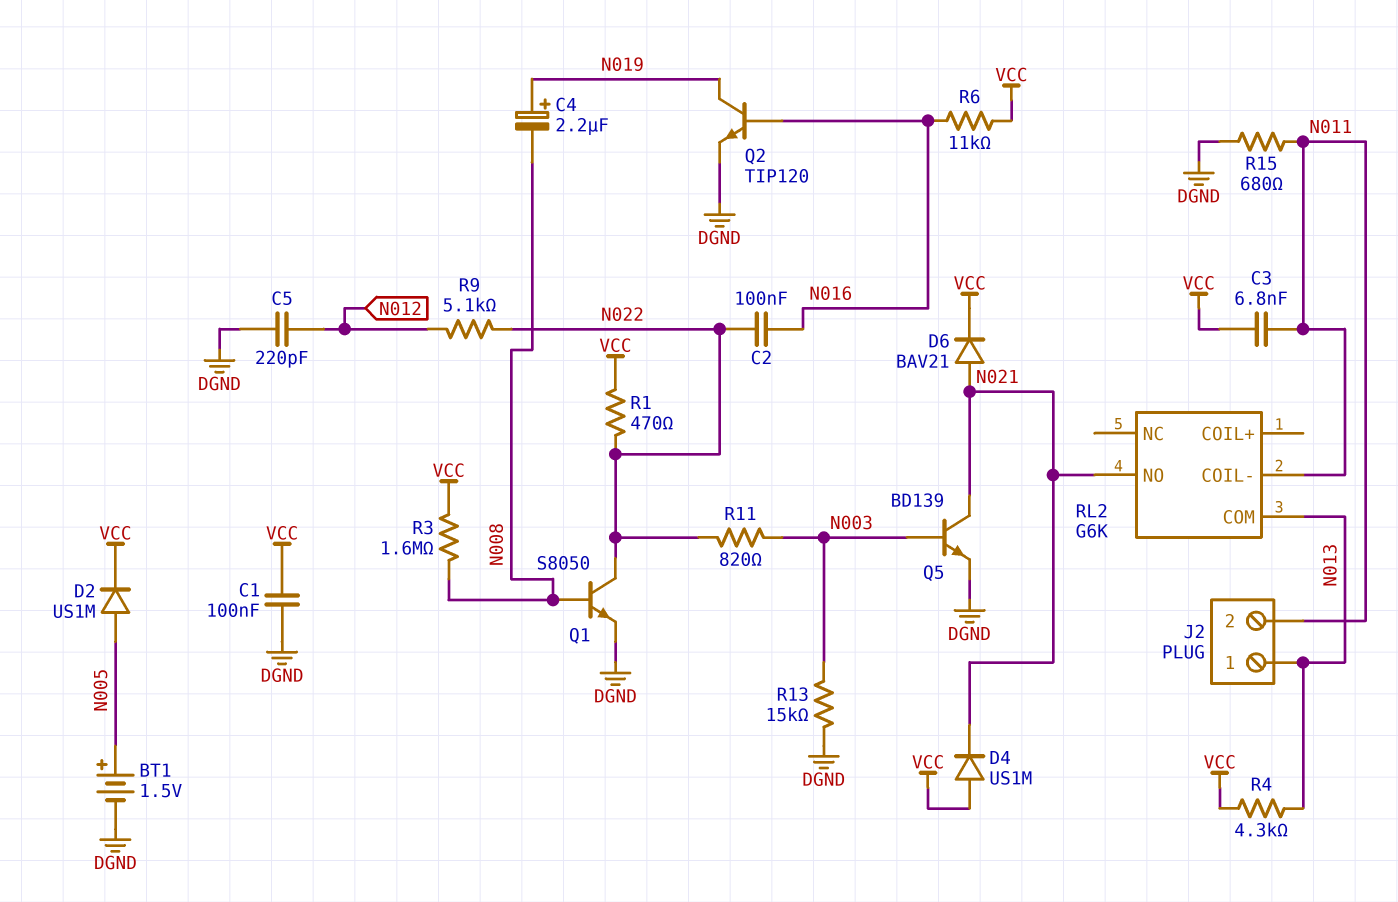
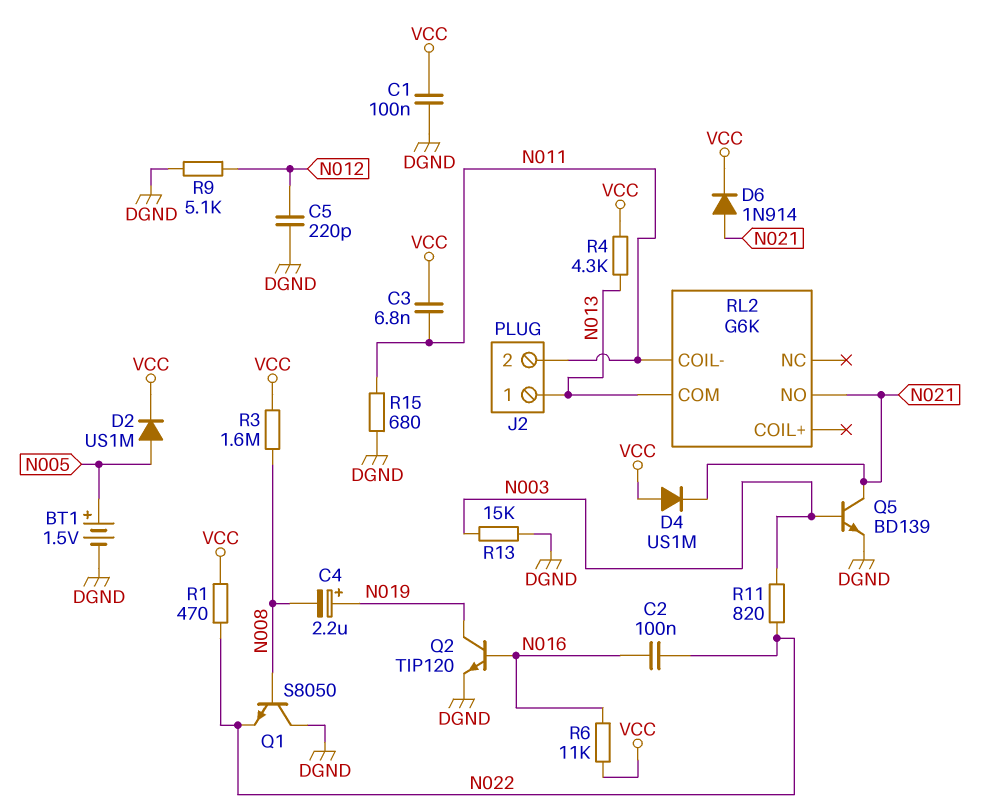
D6: diode BAV21 (A N021, K VCC) -> diode 1N914 (A N021, K VCC)
Q1: NPN S8050 (B N008, C N022, E DGND) -> NPN S8050 (B N008, C DGND, E N022)
R9: 5.1k (N012, N022) -> 5.1k (DGND, N012)

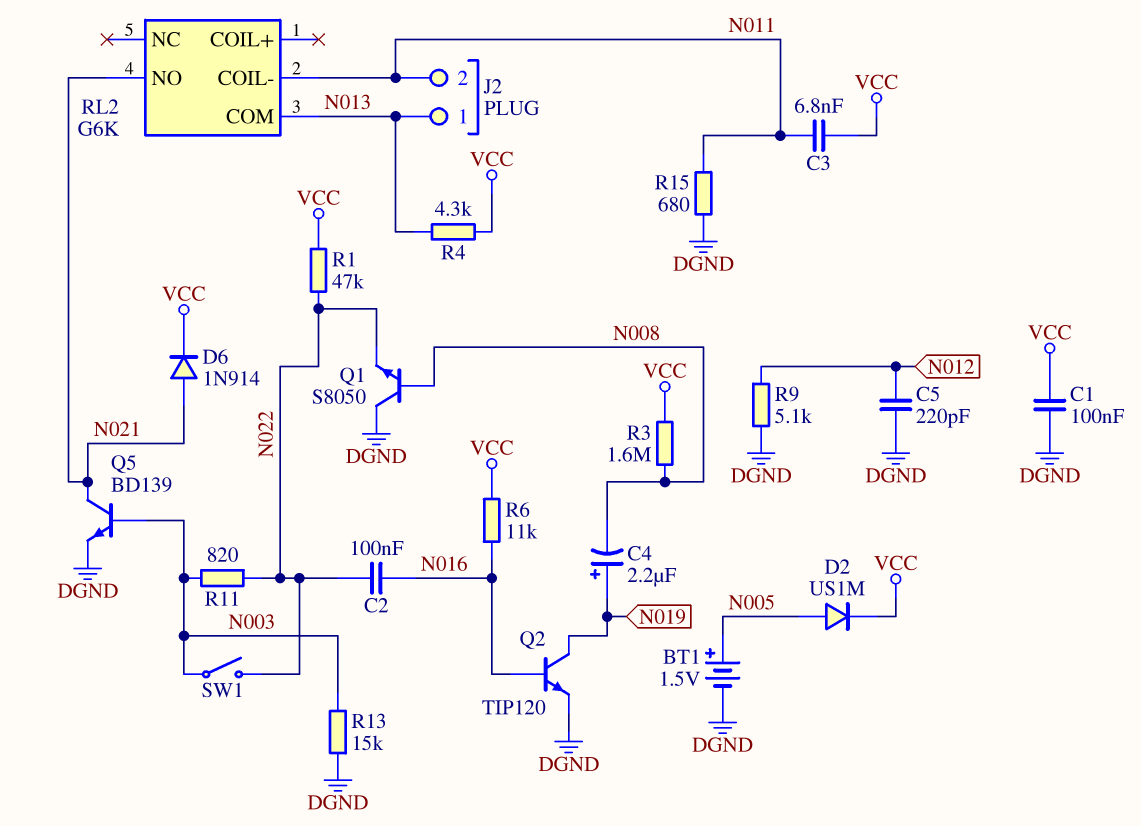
D4: diode US1M (A VCC, K N021) -> none
R1: 470 (N022, VCC) -> 47k (N022, VCC)
SW1: none -> switch (N003, N022)

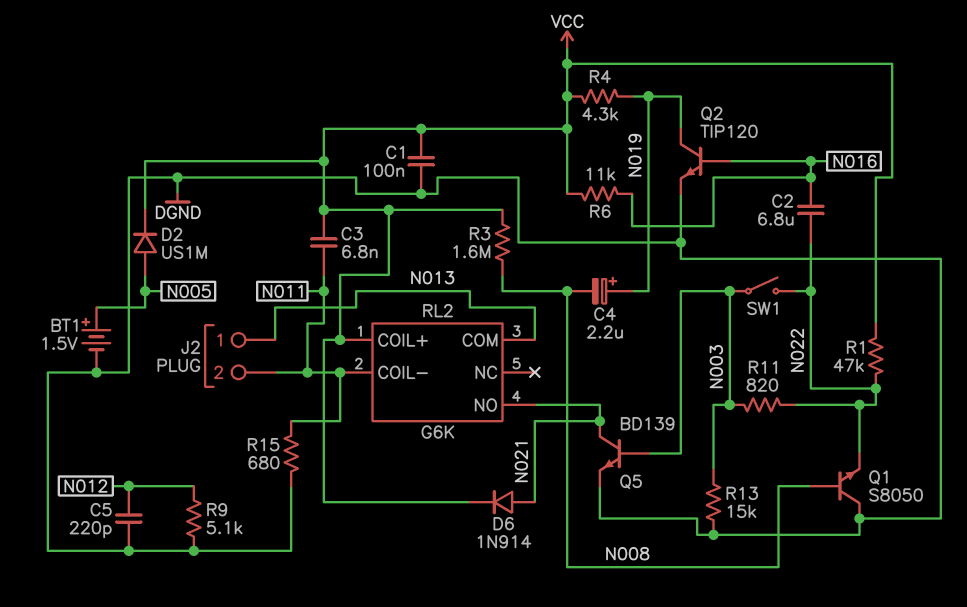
C2: 100nF (N016, N022) -> 6.8uF (N016, N022)
R4: 4.3k (N013, VCC) -> 4.3k (N019, VCC)
RL2 pin COIL+: none -> VCC

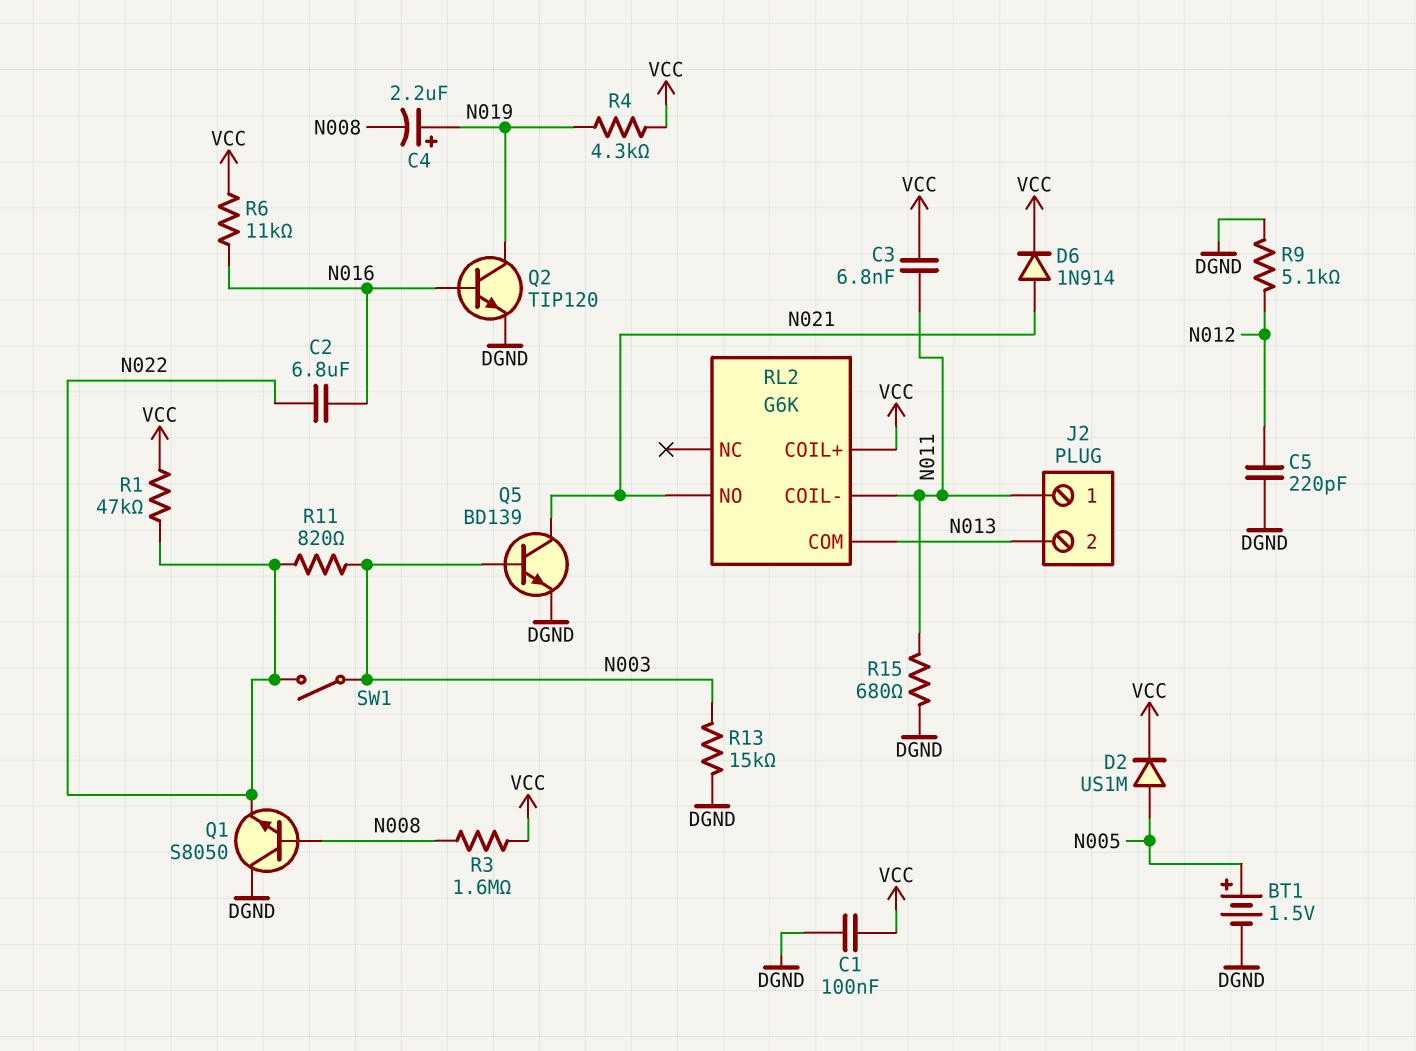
J2 pin 1: N013 -> N011
J2 pin 2: N011 -> N013

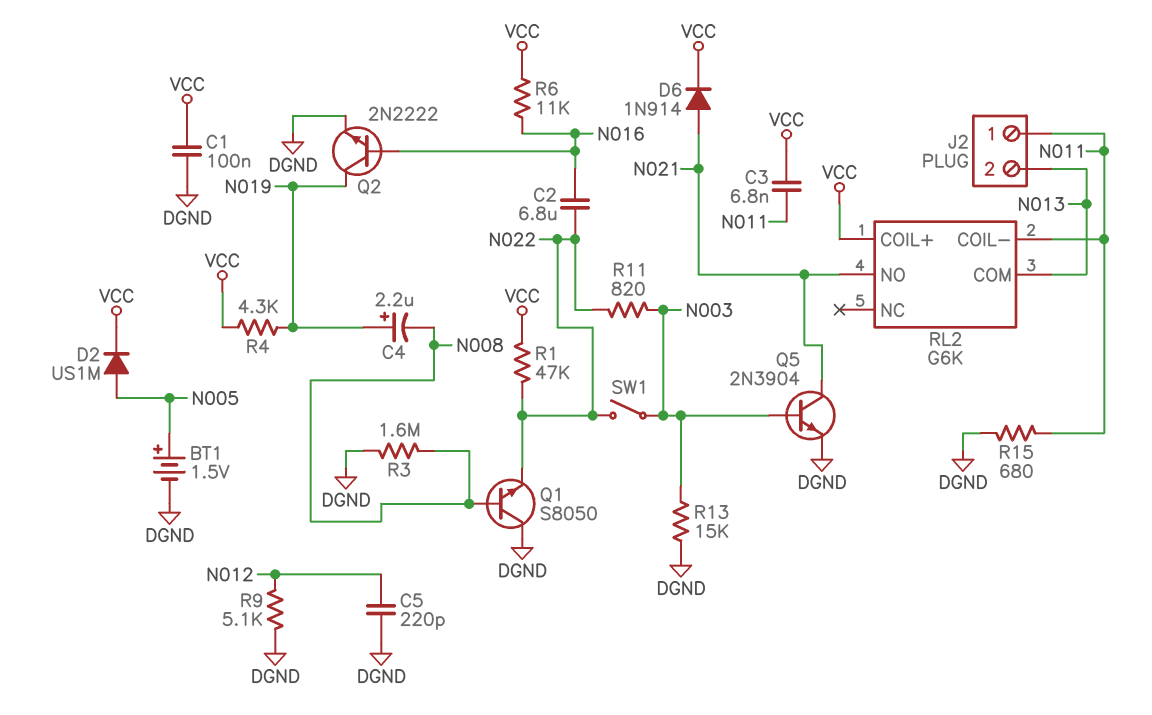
Q2: NPN TIP120 (B N016, C N019, E DGND) -> NPN 2N2222 (B N016, C N019, E DGND)
Q5: NPN BD139 (B N003, C N021, E DGND) -> NPN 2N3904 (B N003, C N021, E DGND)
R3: 1.6M (N008, VCC) -> 1.6M (DGND, N008)

